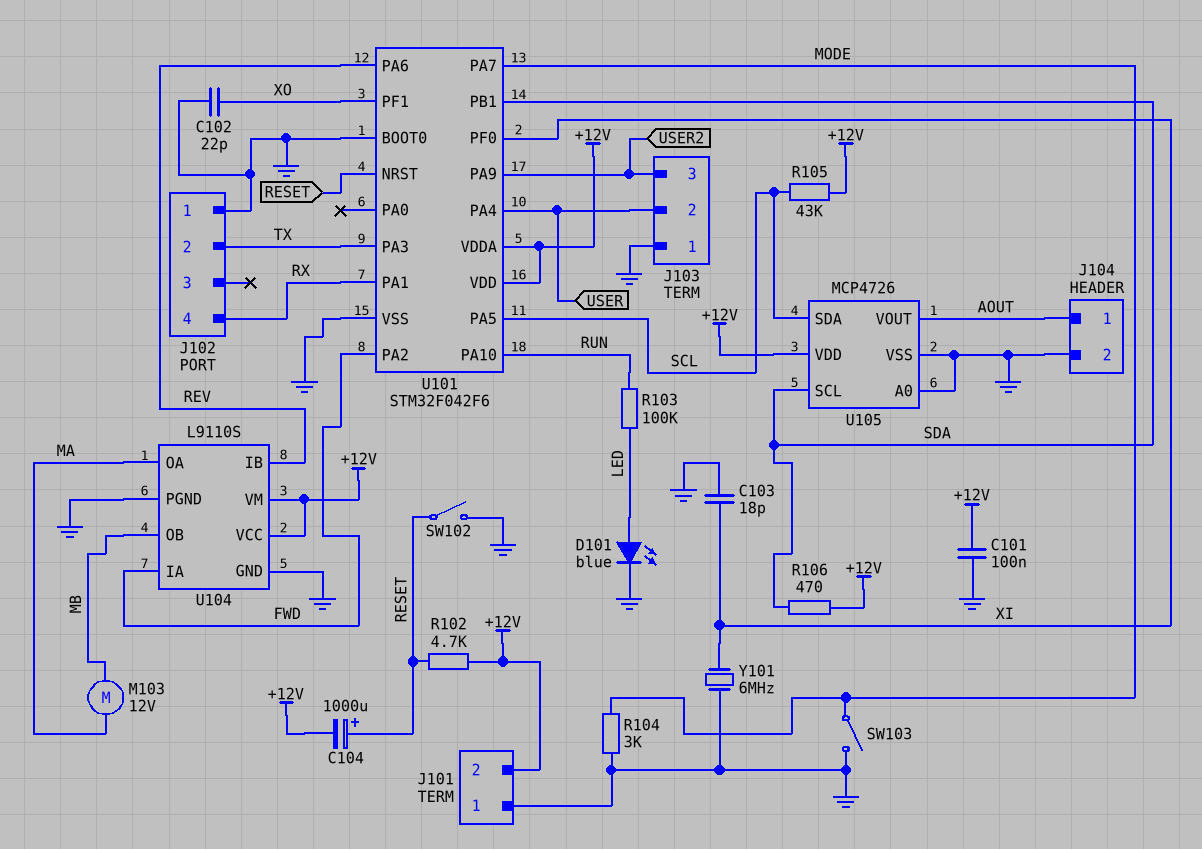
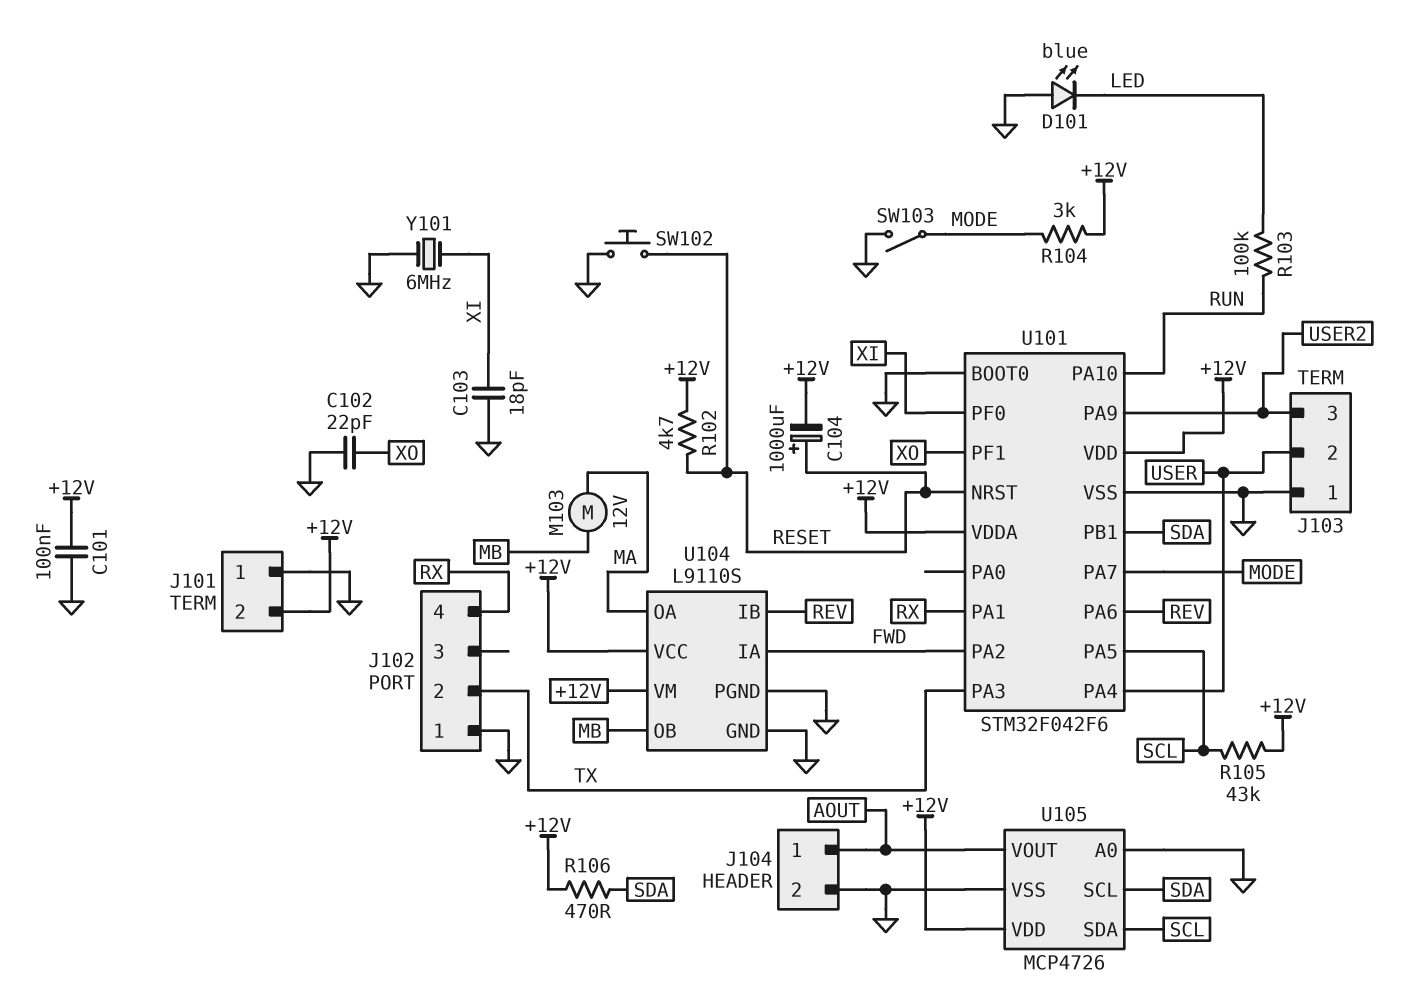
D101: LED blue (A LED, K GND) -> LED blue (A GND, K LED)
R104: 3k (GND, MODE) -> 3k (+12V, MODE)
SW102: switch (GND, RESET) -> button (GND, RESET)

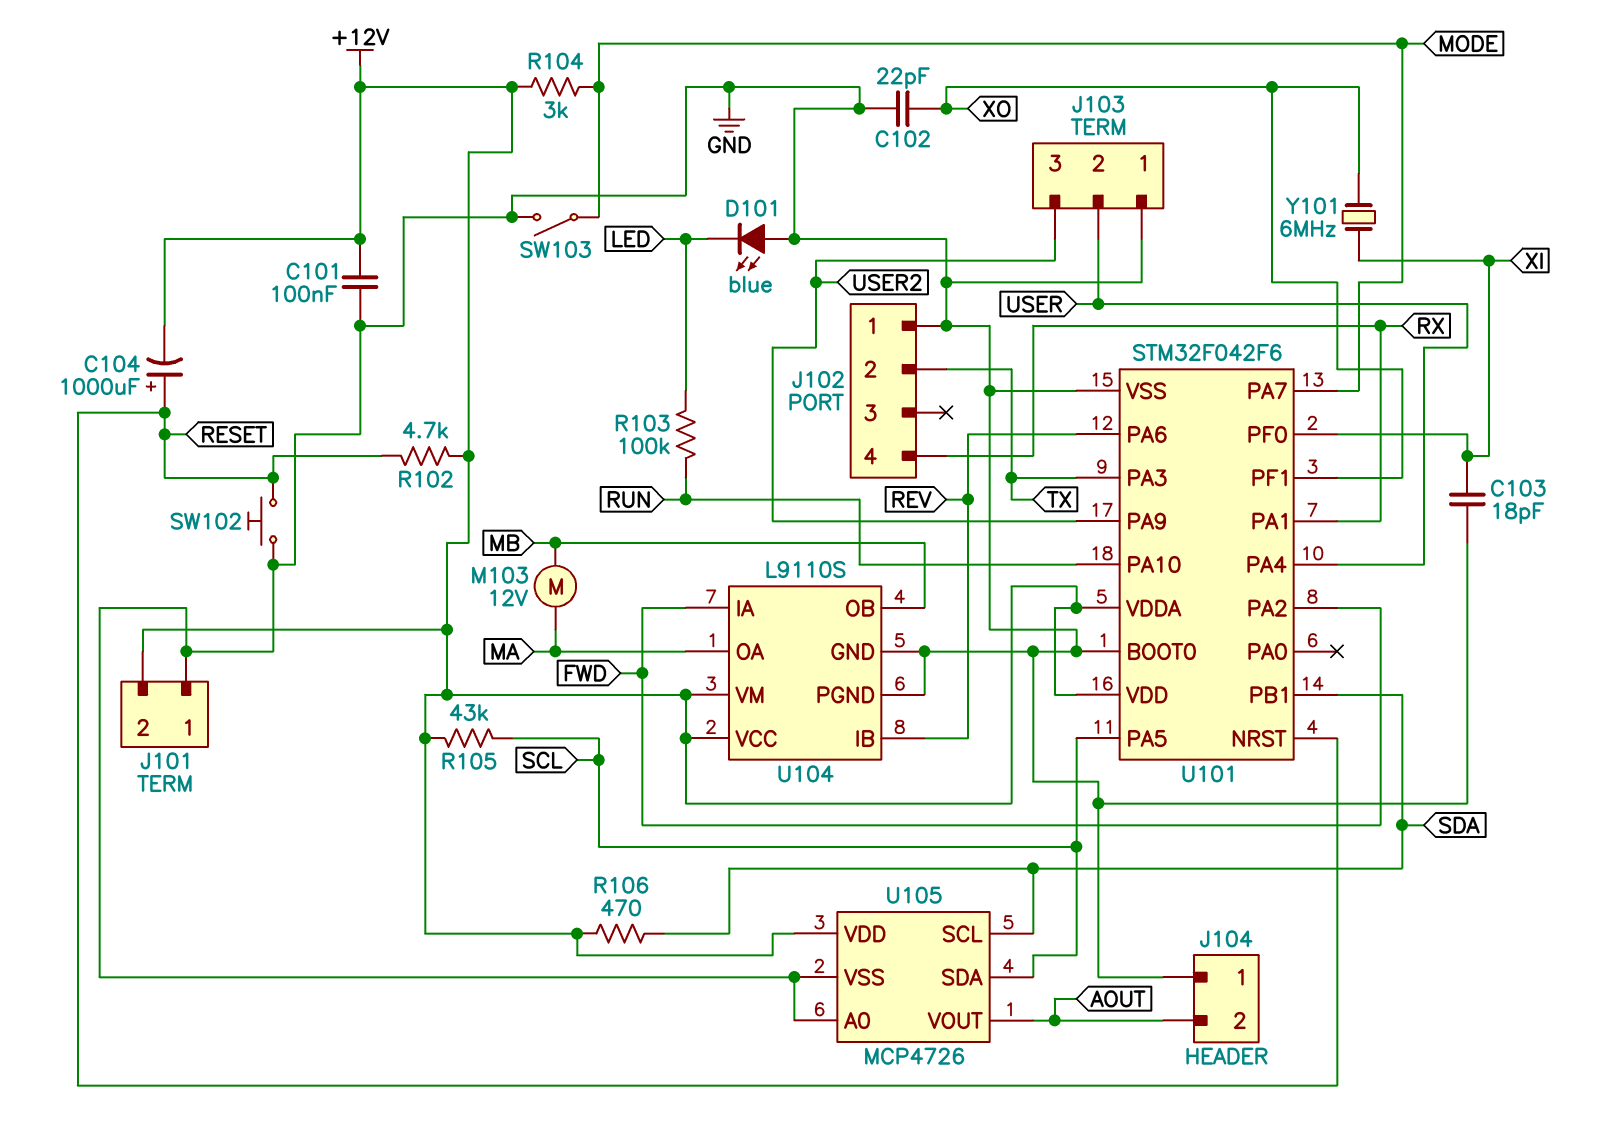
J104 pin 1: AOUT -> GND
J104 pin 2: GND -> AOUT
Y101: 6MHz (GND, XI) -> 6MHz (XI, XO)

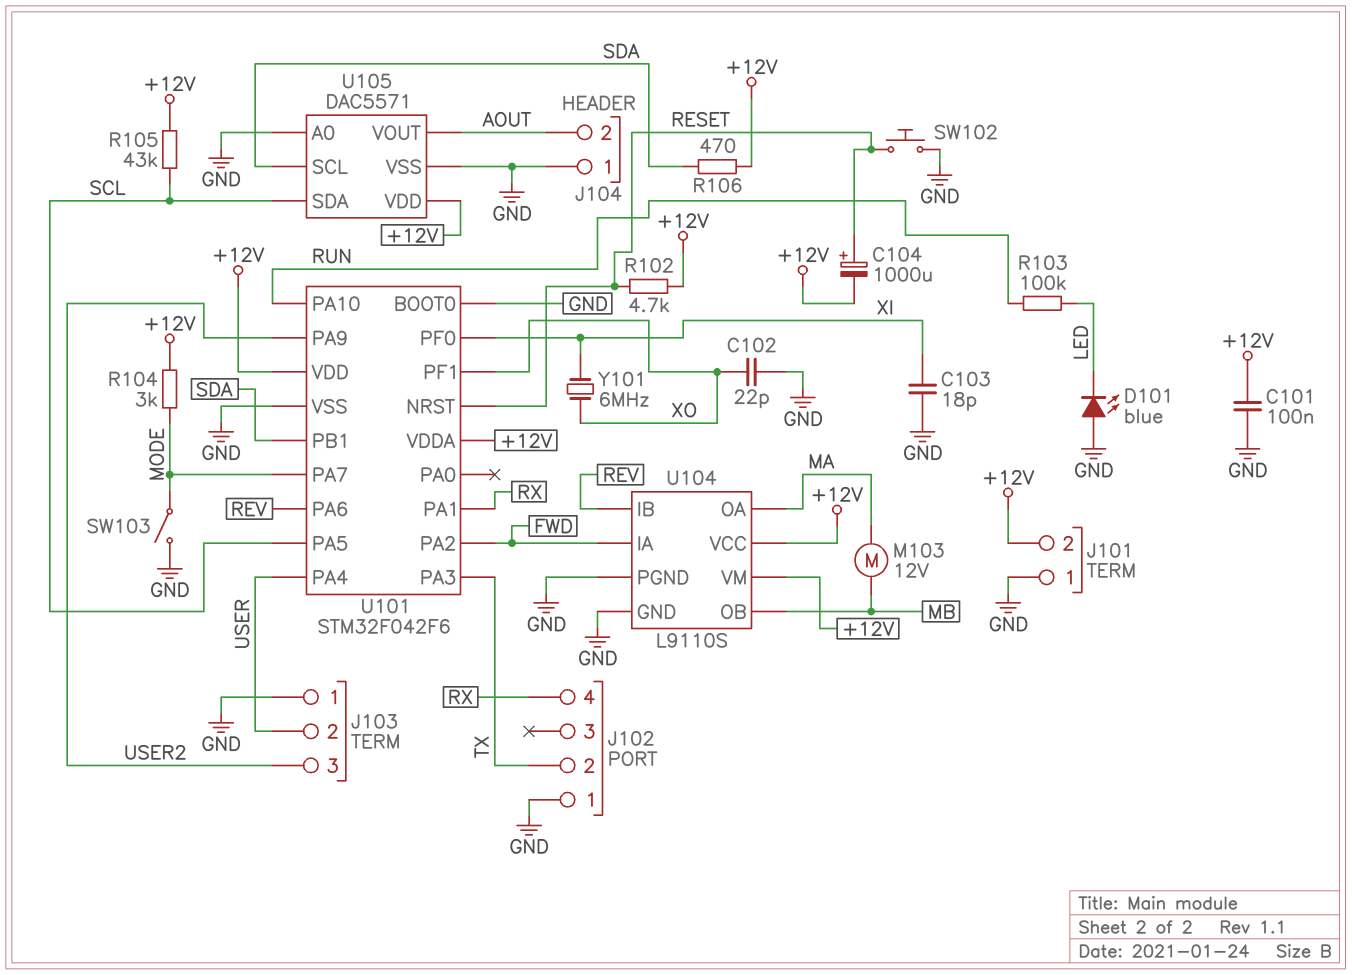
U105: MCP4726 -> DAC5571

